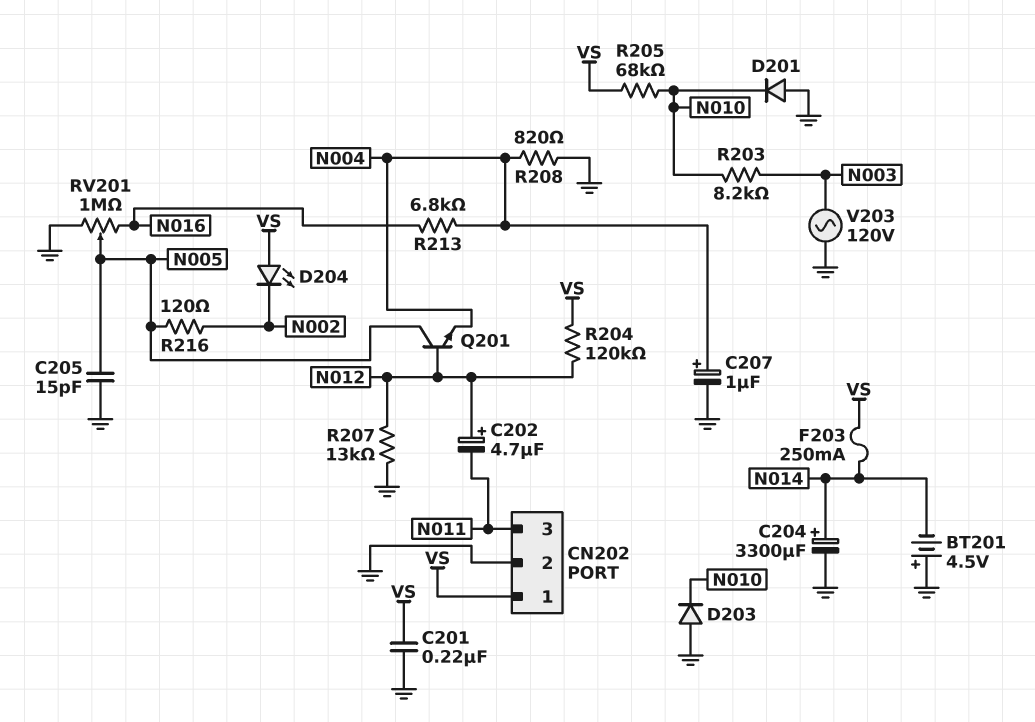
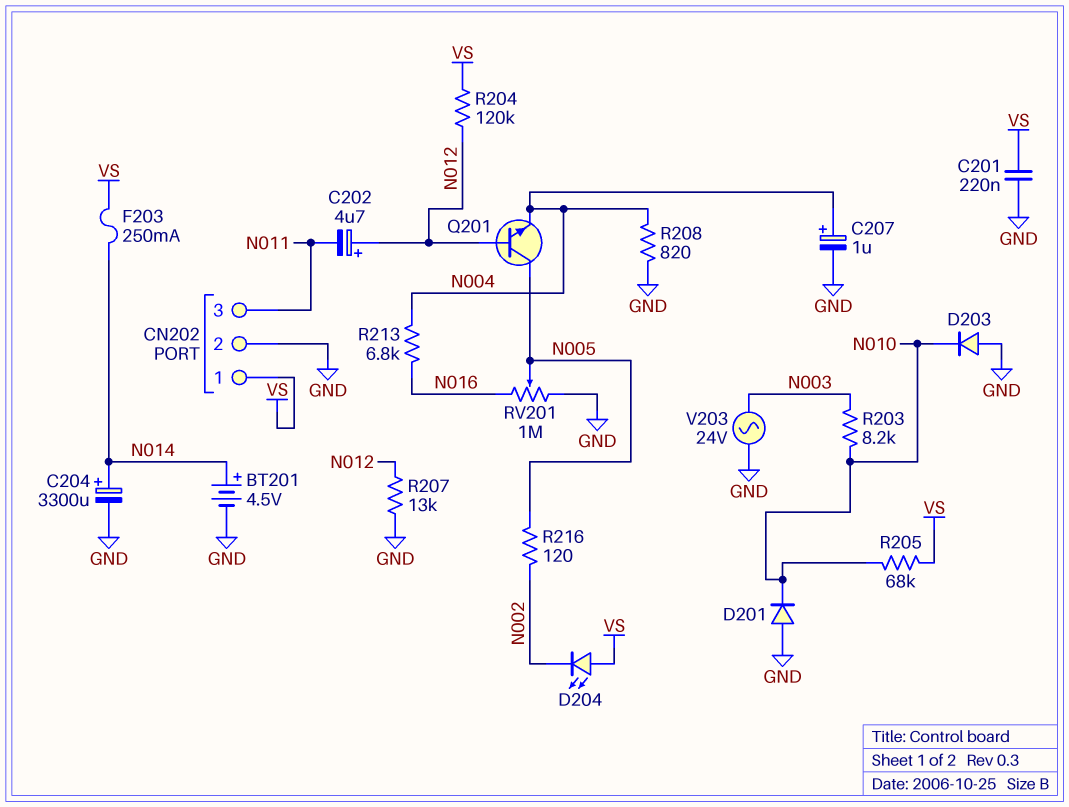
BT201: 4.5V (plus GND, minus N014) -> 4.5V (plus N014, minus GND)
C205: 15pF (GND, N005) -> none
V203: AC 120V (GND, N003) -> AC 24V (GND, N003)

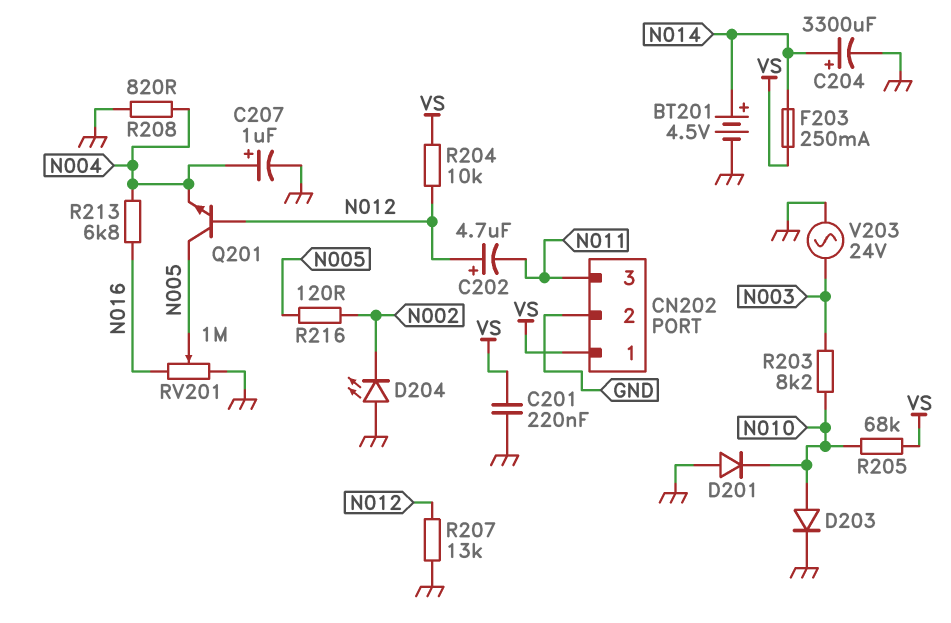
D203: diode (A GND, K N010) -> diode (A N010, K GND)
D204: LED (A VS, K N002) -> LED (A GND, K N002)
R204: 120k (N012, VS) -> 10k (N012, VS)

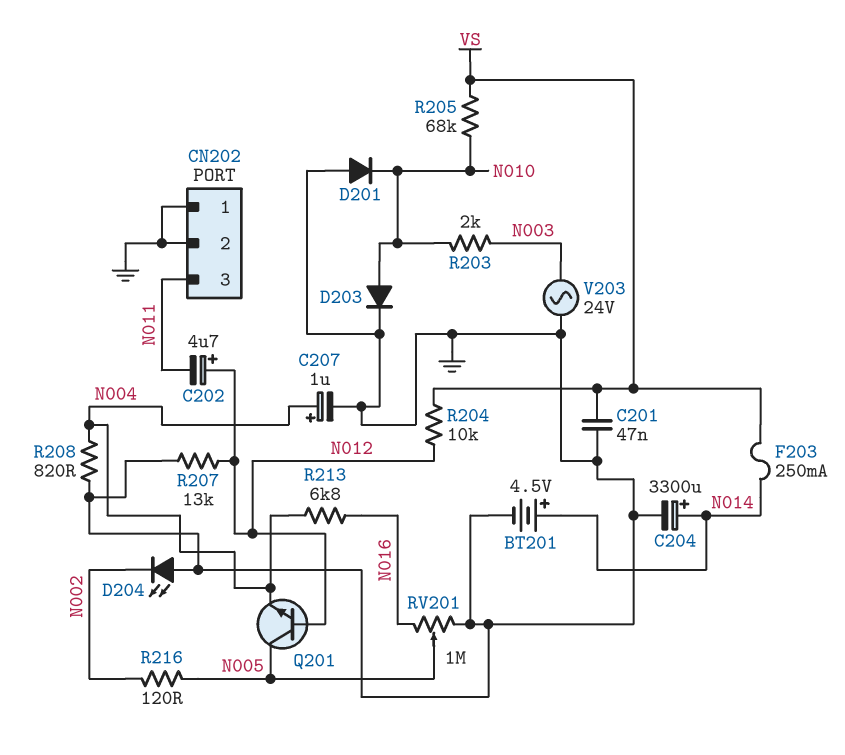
C201: 220nF (GND, VS) -> 47nF (GND, VS)
CN202 pin 1: VS -> GND
R203: 8.2k (N003, N010) -> 2k (N003, N010)

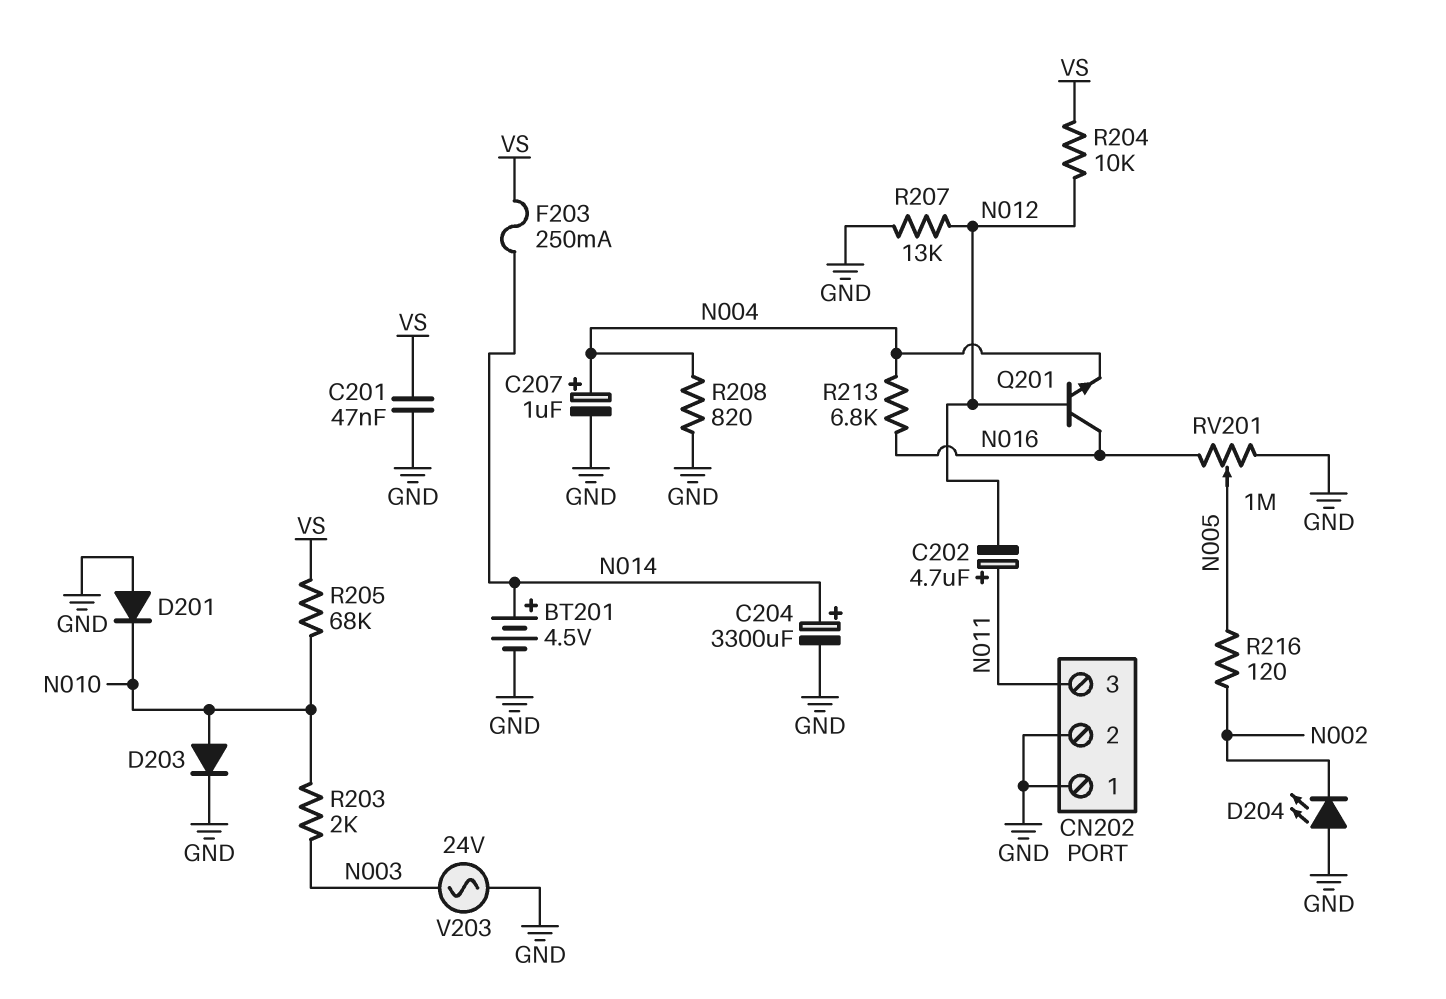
C202: 4.7uF (plus N012, minus N011) -> 4.7uF (plus N011, minus N012)
Q201: NPN (B N012, C N005, E N004) -> NPN (B N012, C N016, E N004)

